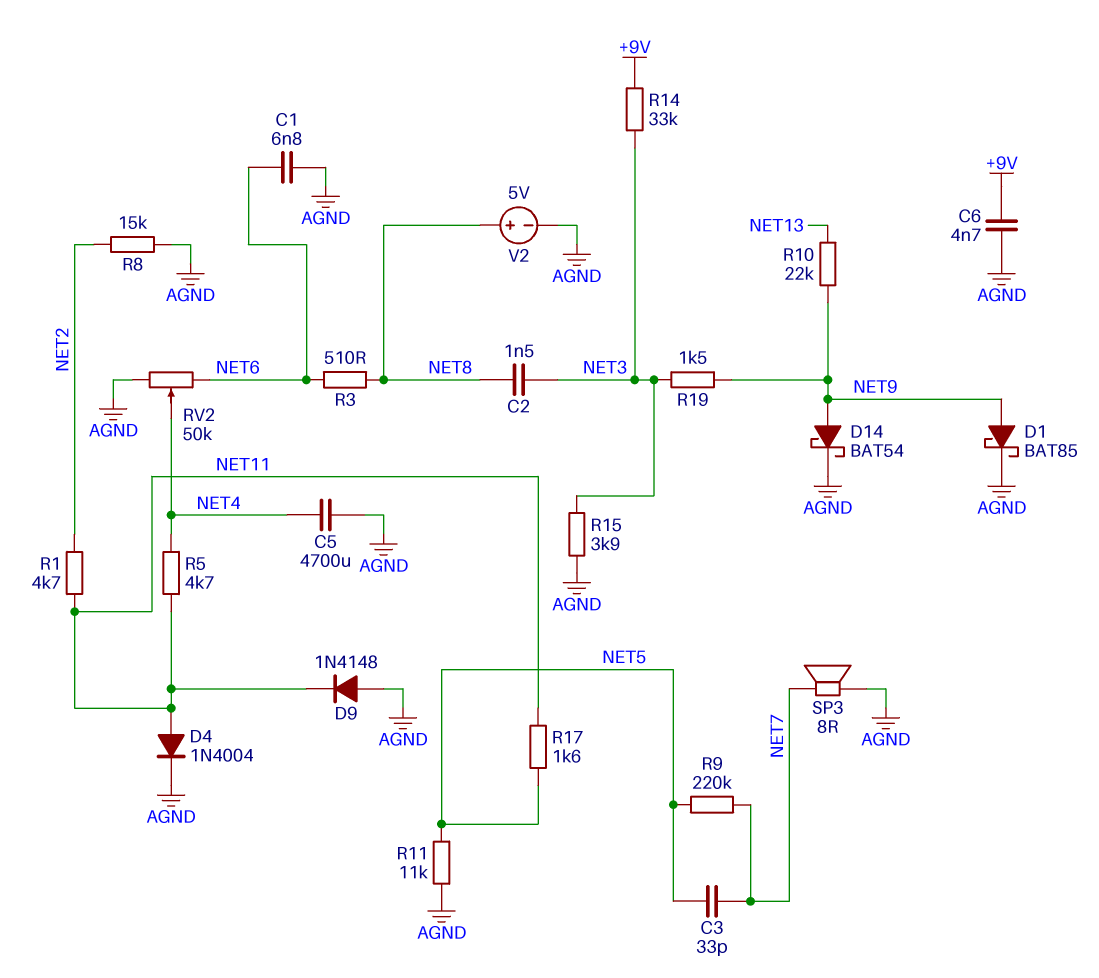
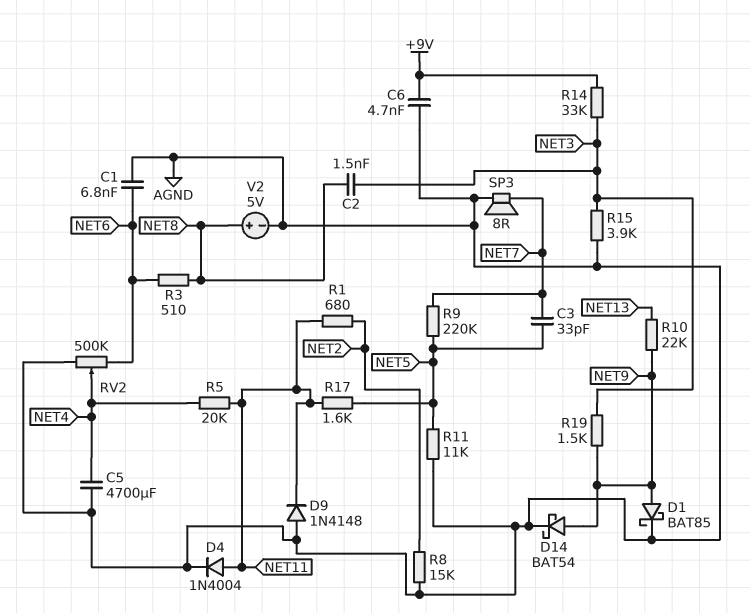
R1: 4.7k (NET2, NET11) -> 680 (NET2, NET11)
R5: 4.7k (NET4, NET11) -> 20k (NET4, NET11)
RV2: 50k (AGND, NET6, wiper NET4) -> 500k (AGND, NET6, wiper NET4)

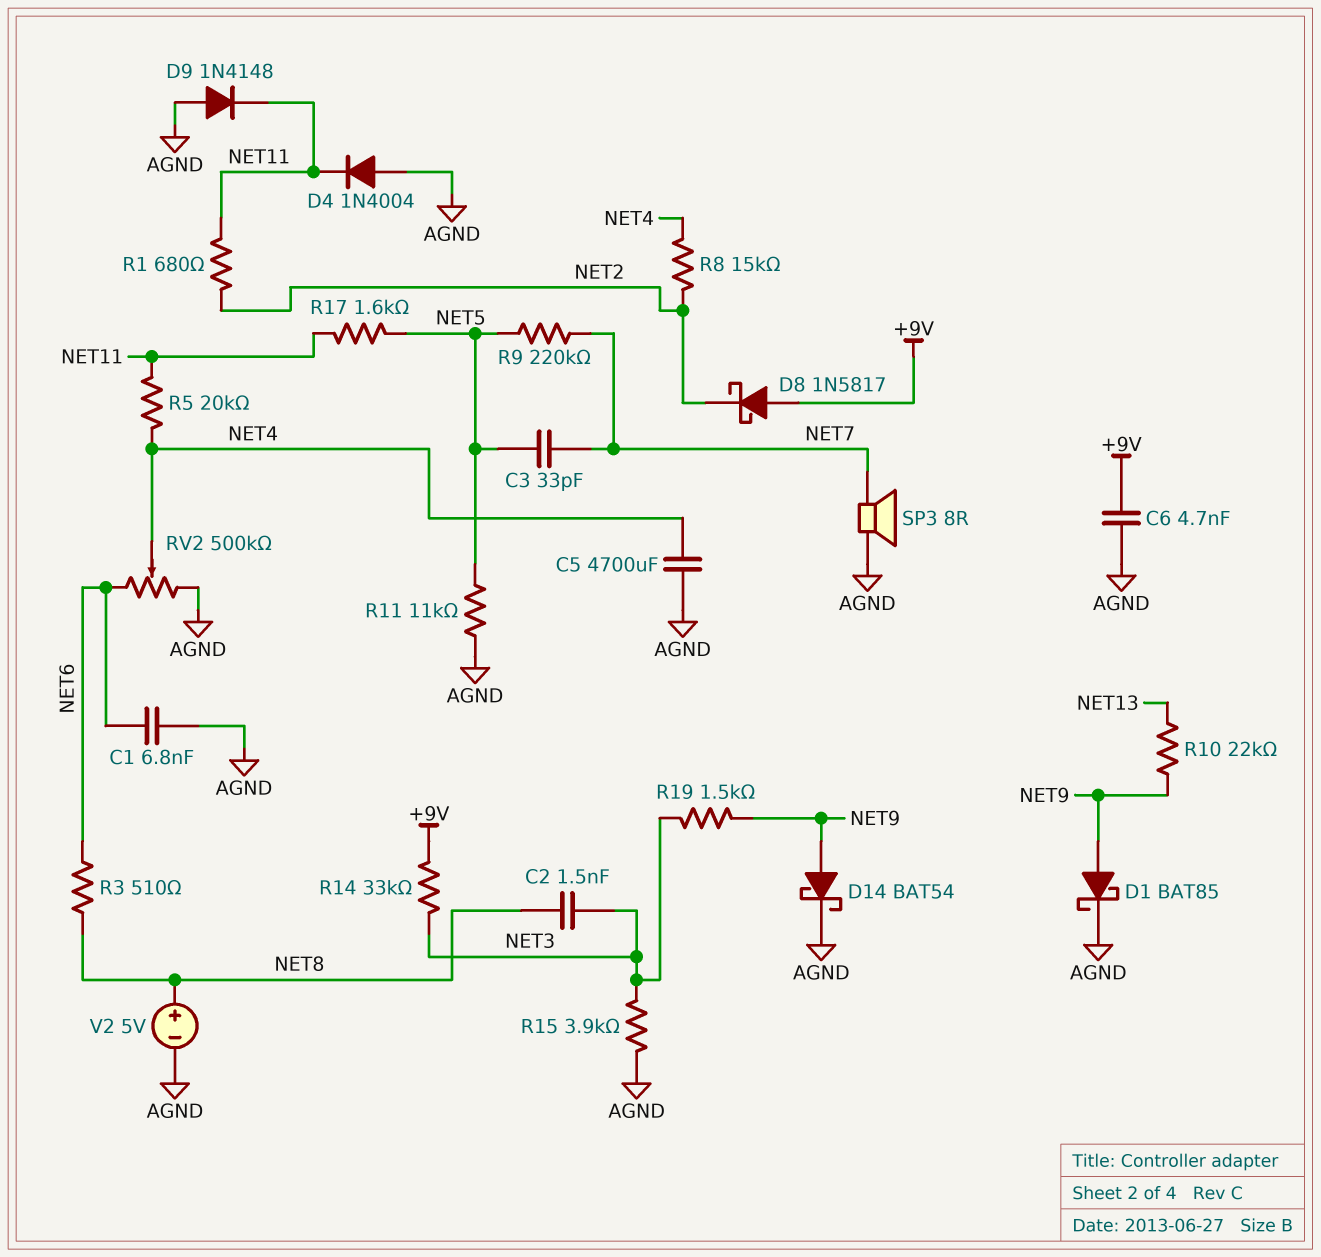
D4: diode 1N4004 (A NET11, K AGND) -> diode 1N4004 (A AGND, K NET11)
D8: none -> schottky 1N5817 (A +9V, K NET2)
R8: 15k (AGND, NET2) -> 15k (NET2, NET4)

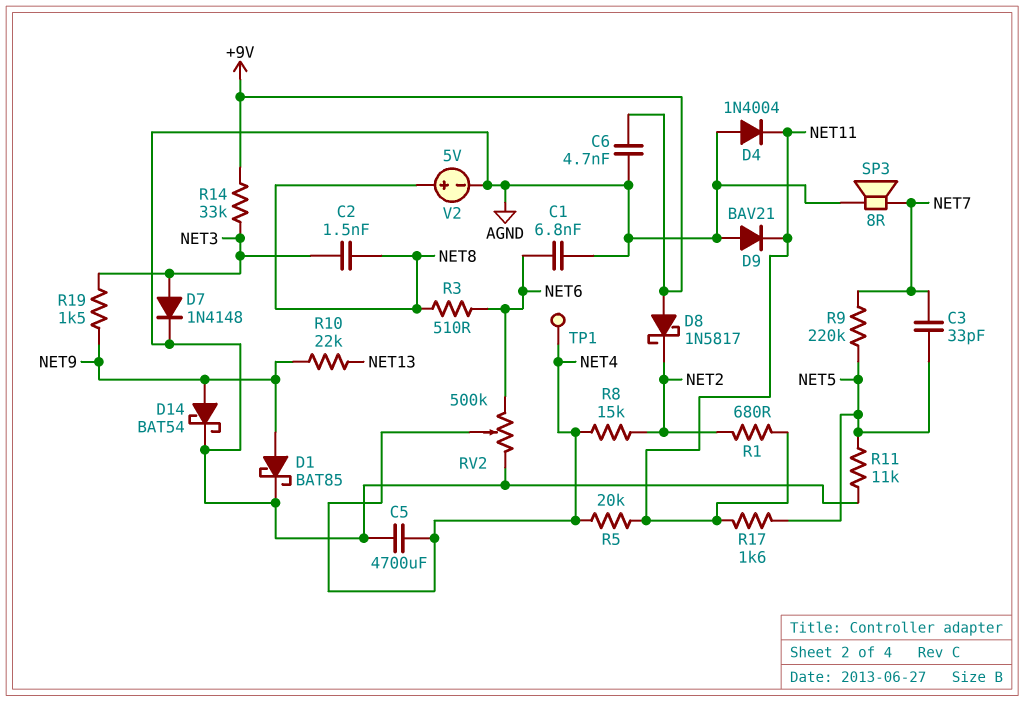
D7: none -> diode 1N4148 (A NET3, K AGND)
D9: diode 1N4148 (A AGND, K NET11) -> diode BAV21 (A AGND, K NET11)
R15: 3.9k (AGND, NET3) -> none
TP1: none -> test point (NET4)

